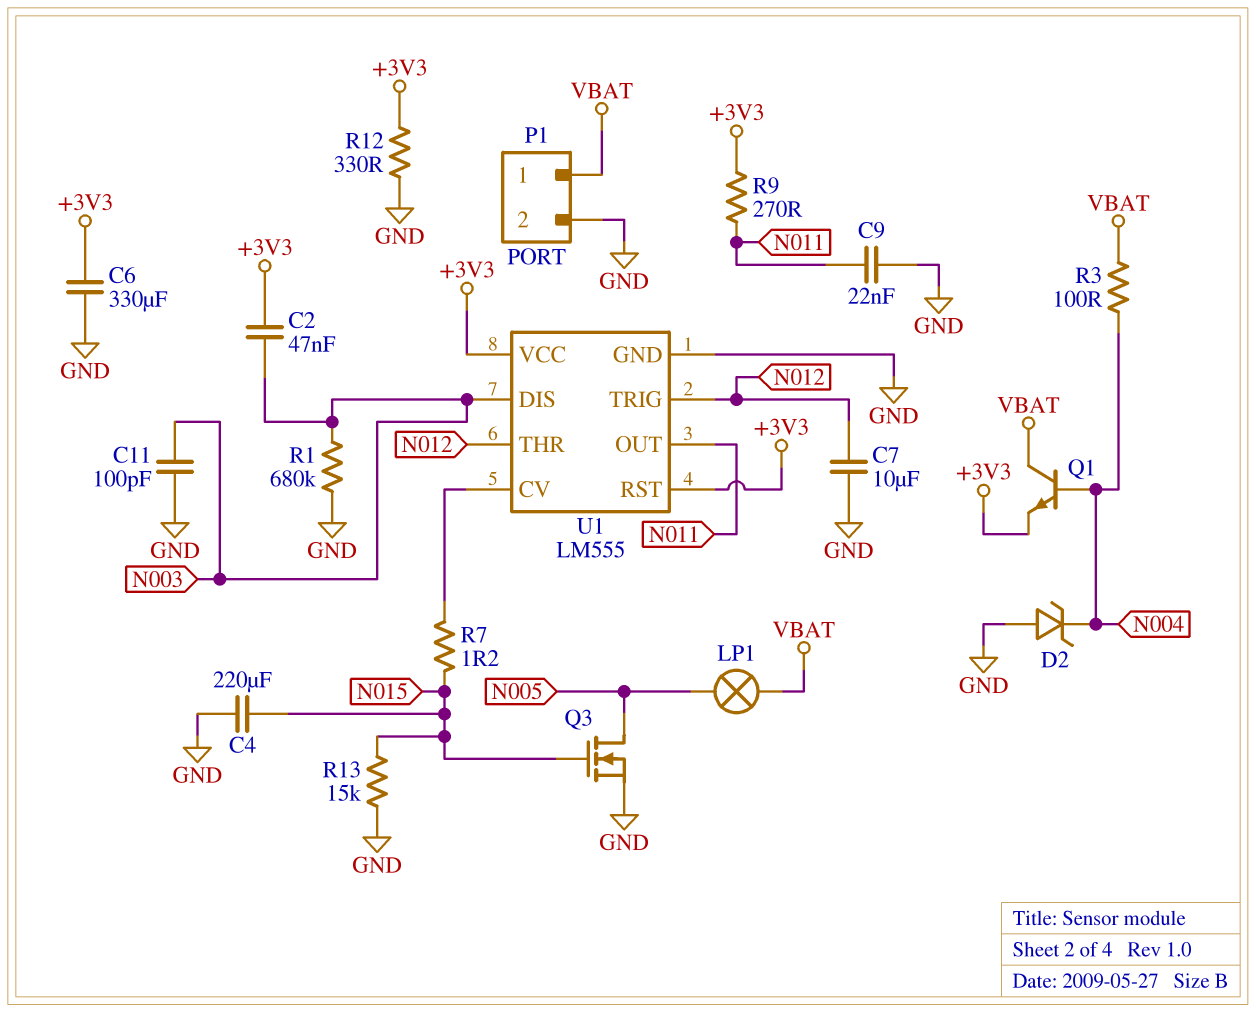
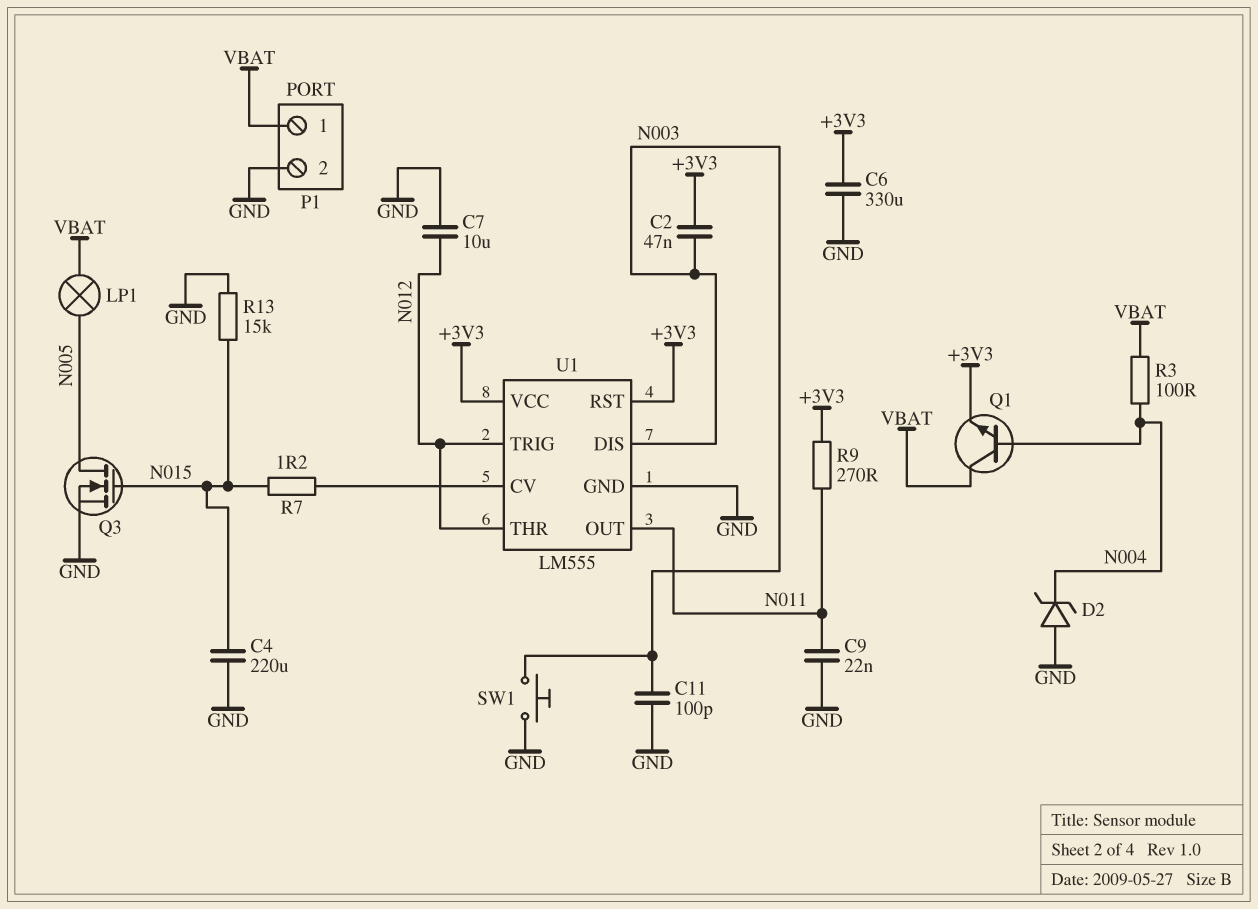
R1: 680k (GND, N003) -> none
R12: 330 (+3V3, GND) -> none
SW1: none -> button (GND, N003)

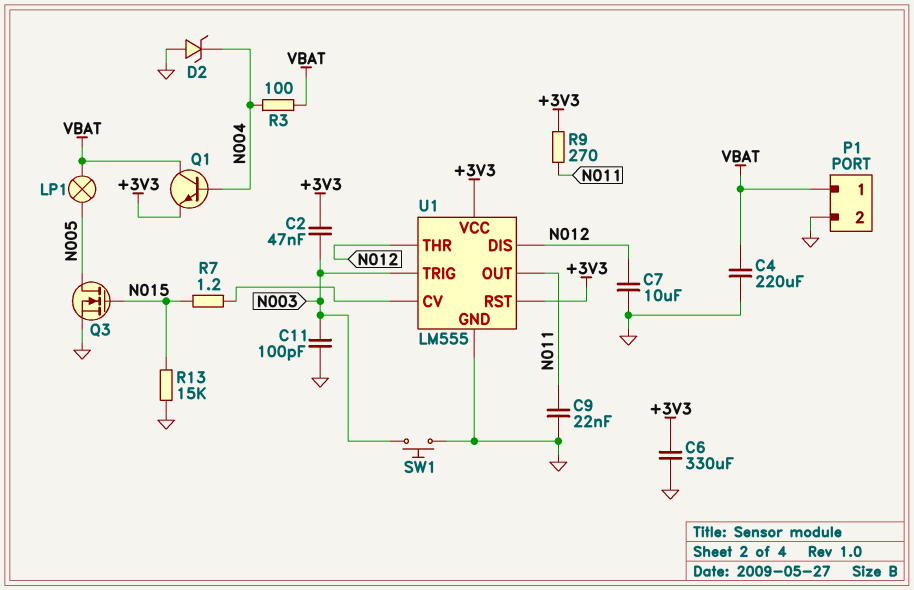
C4: 220uF (GND, N015) -> 220uF (GND, VBAT)
U1 pin DIS: N003 -> N012
U1 pin TRIG: N012 -> N003

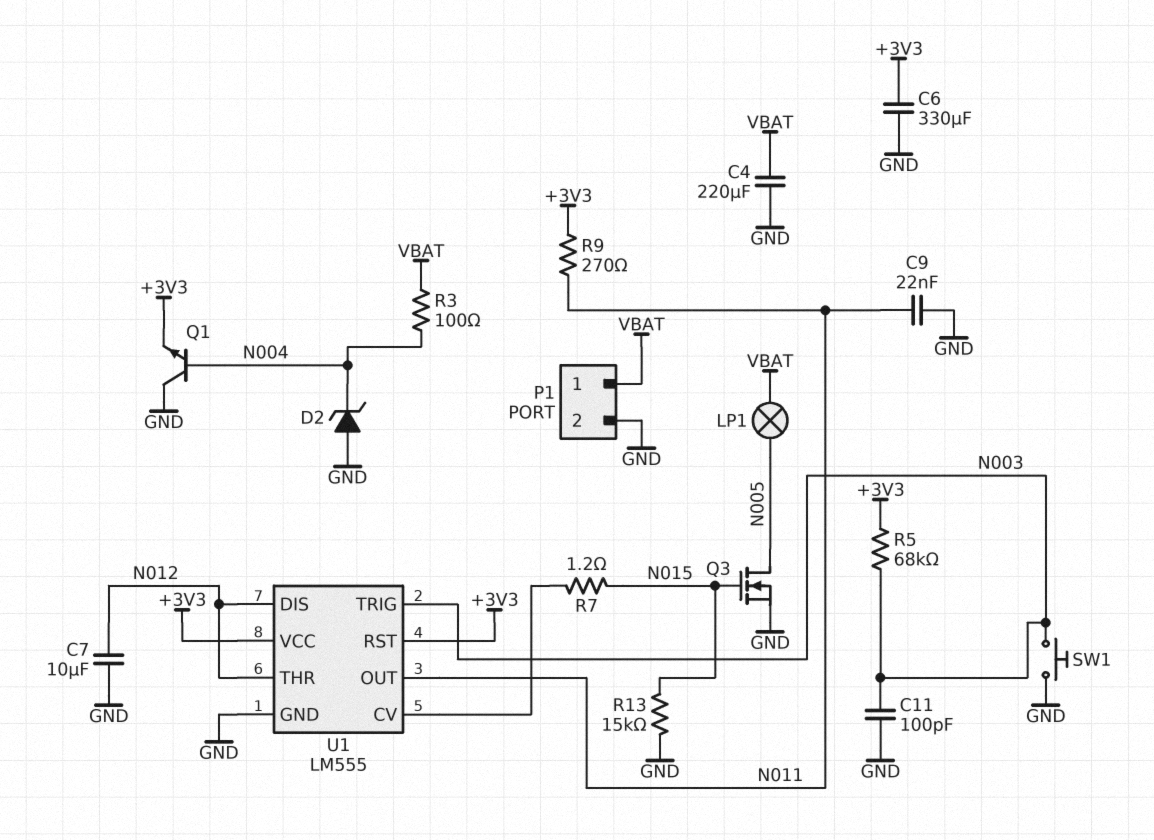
C2: 47nF (+3V3, N003) -> none
Q1: NPN (B N004, C VBAT, E +3V3) -> NPN (B N004, C GND, E +3V3)
R5: none -> 68k (+3V3, N003)

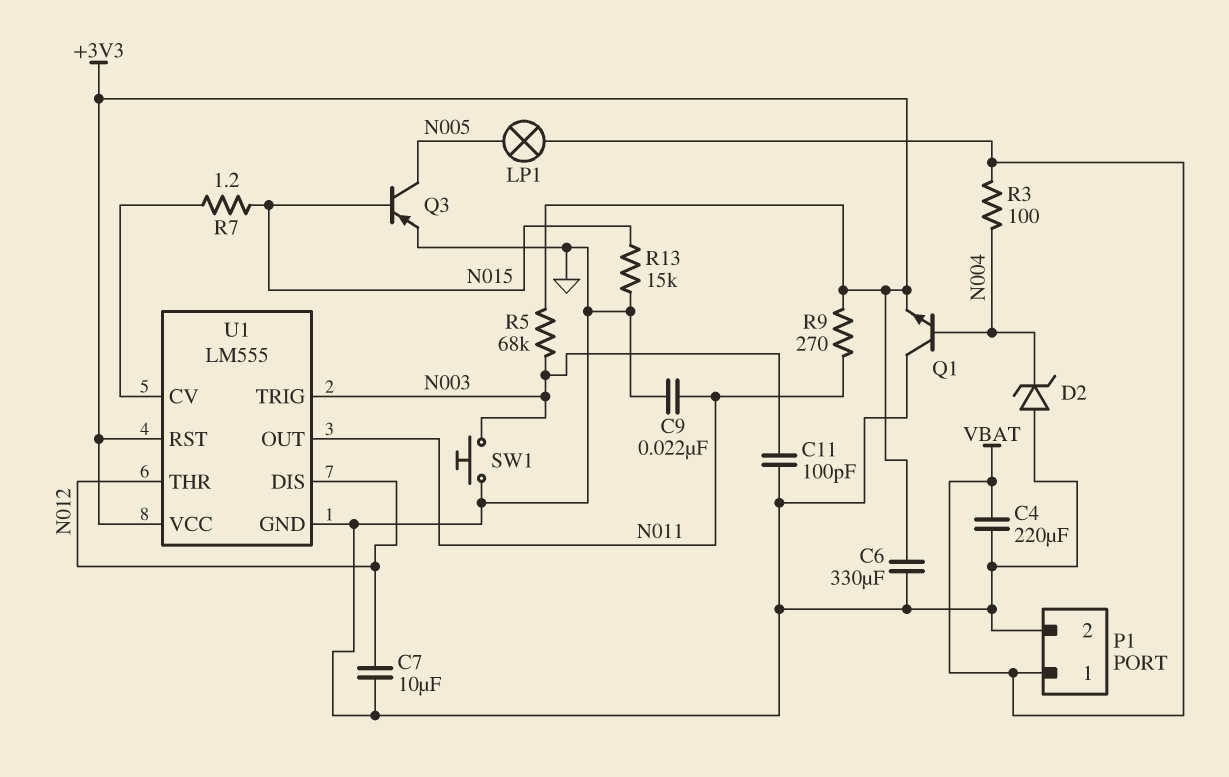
Q3: NMOS (G N015, D N005, S GND) -> PNP (B N015, C N005, E GND)

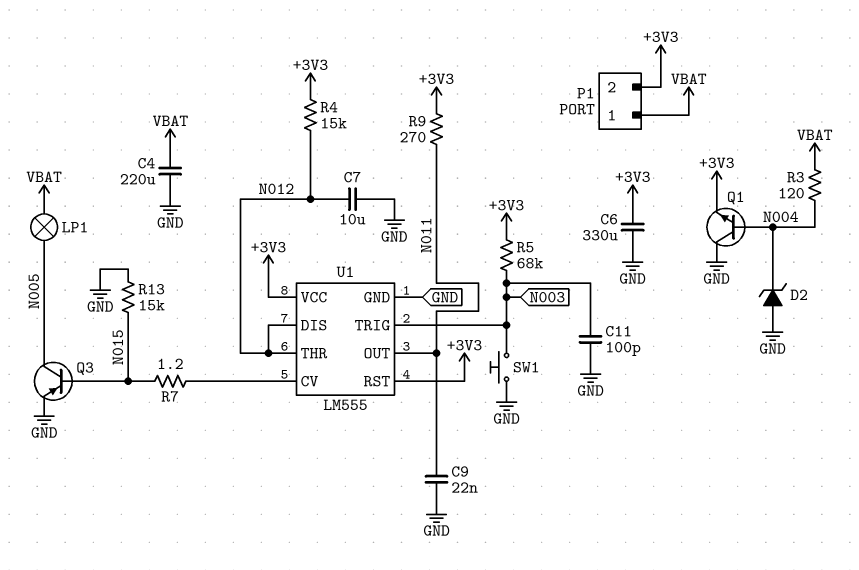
P1 pin 2: GND -> +3V3
R3: 100 (N004, VBAT) -> 120 (N004, VBAT)
R4: none -> 15k (+3V3, N012)

